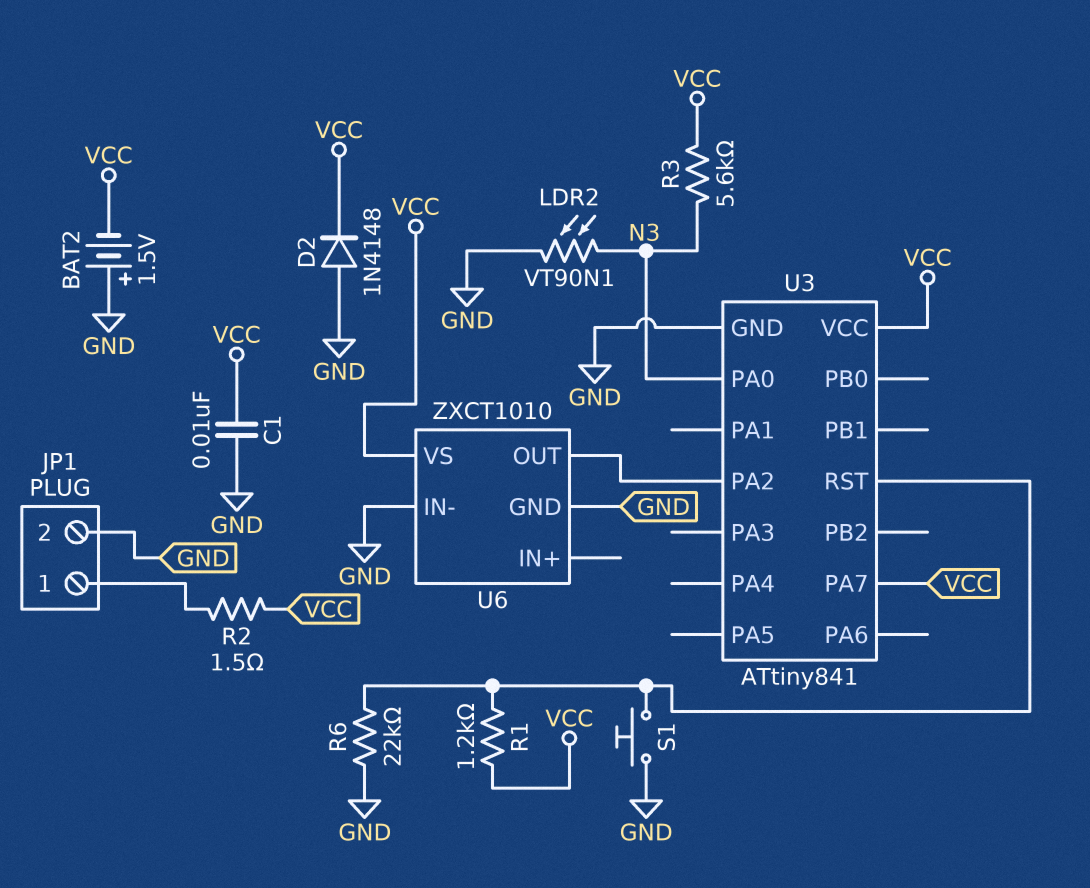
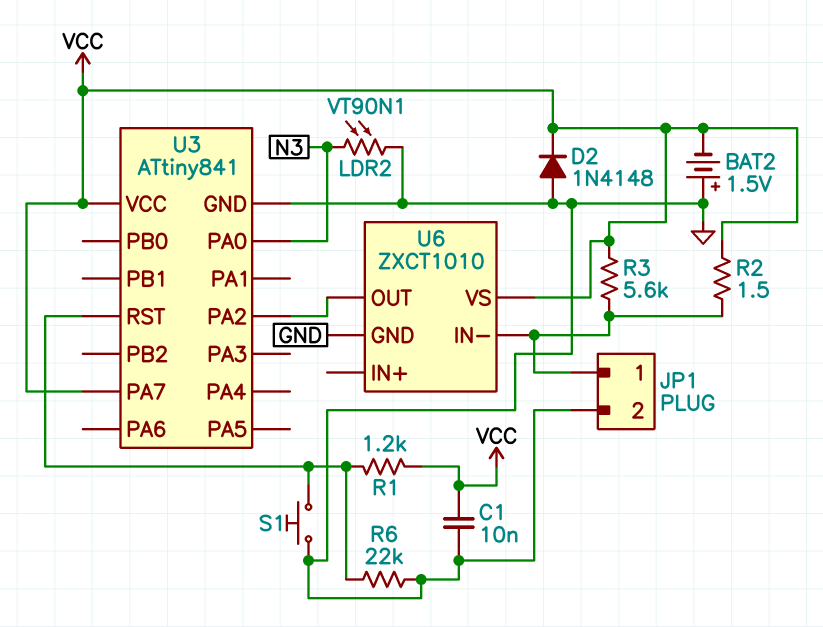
R3: 5.6k (N3, VCC) -> 5.6k (JP1/1, VCC)
U6 pin IN-: GND -> JP1/1

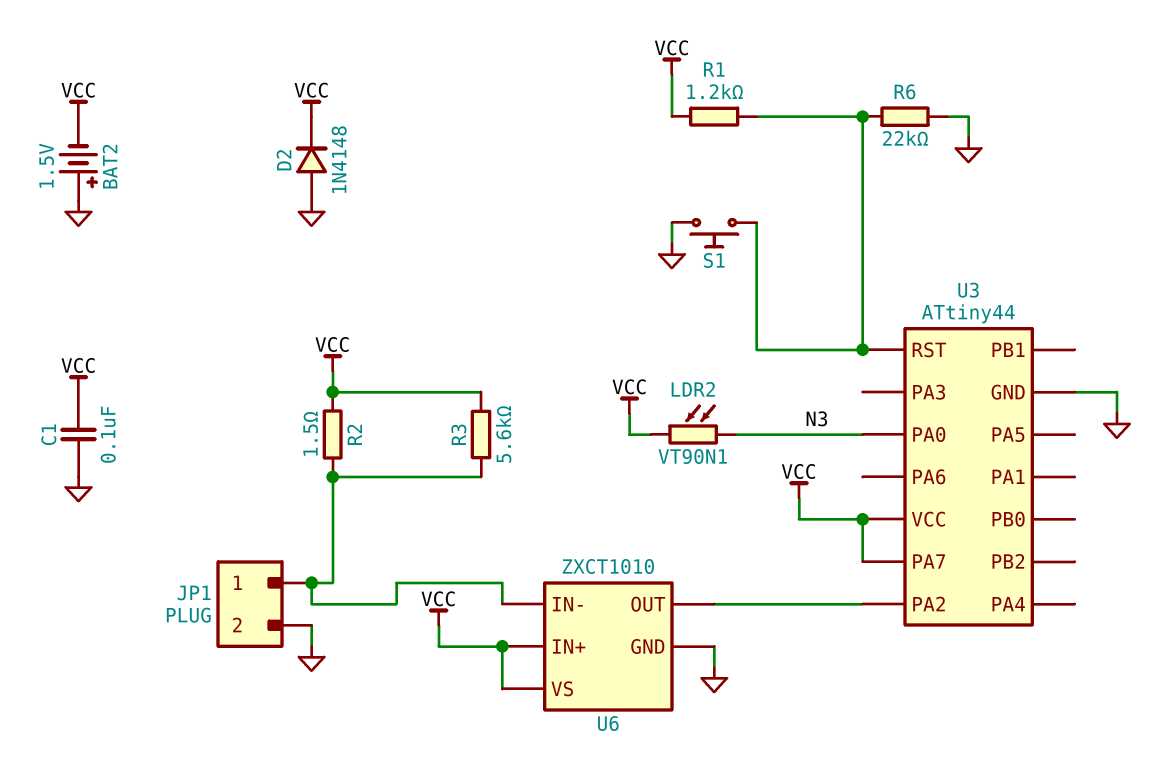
C1: 10nF (GND, VCC) -> 100nF (GND, VCC)
LDR2: VT90N1 (GND, N3) -> VT90N1 (N3, VCC)
U3: ATtiny841 -> ATtiny44
U6 pin IN+: none -> VCC

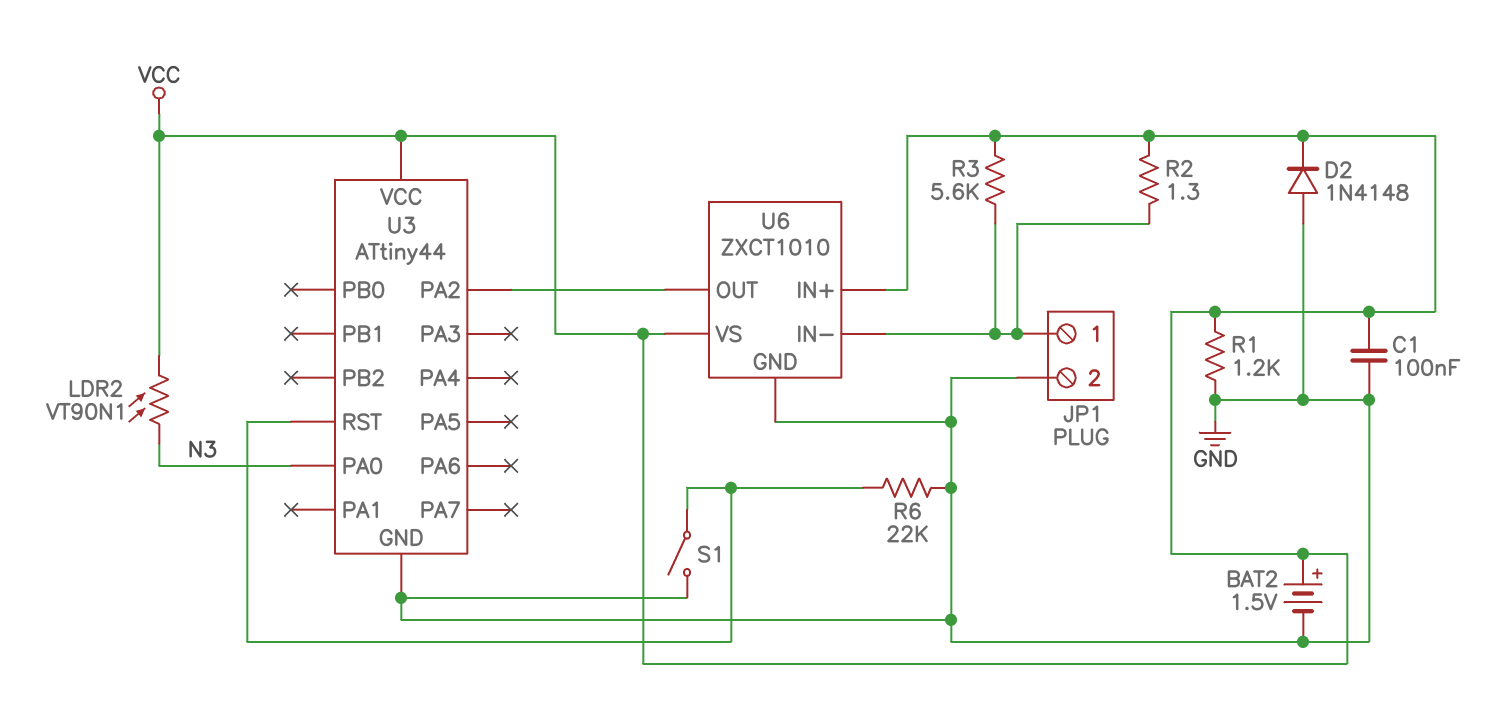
BAT2: 1.5V (plus GND, minus VCC) -> 1.5V (plus VCC, minus GND)
R1: 1.2k (U3/RST, VCC) -> 1.2k (GND, VCC)
R2: 1.5 (JP1/1, VCC) -> 1.3 (JP1/1, VCC)
S1: button (GND, U3/RST) -> switch (GND, U3/RST)
U3 pin PA7: VCC -> none

